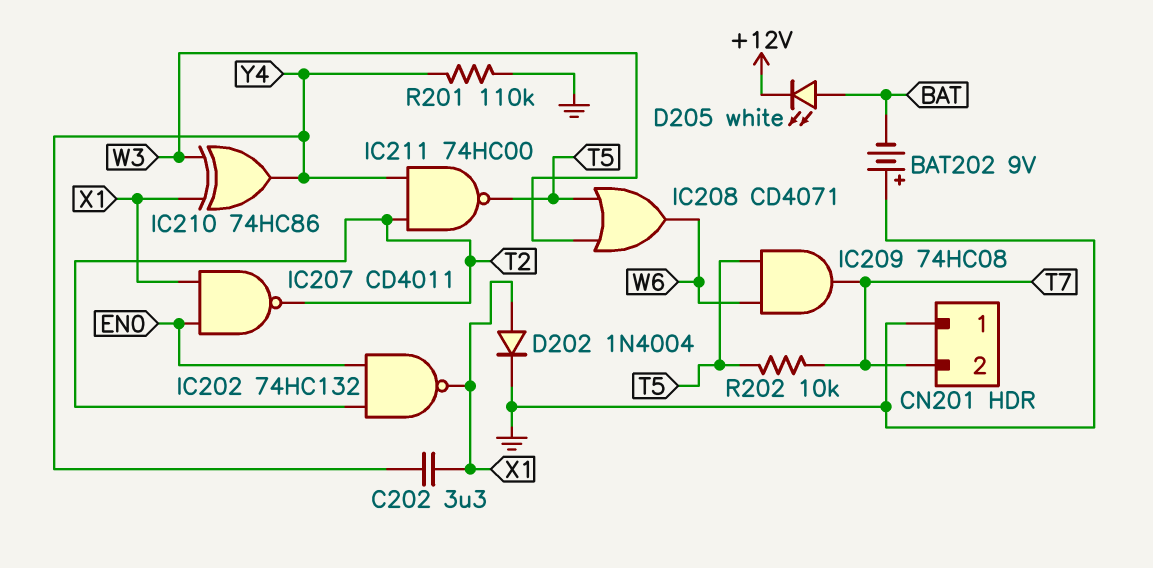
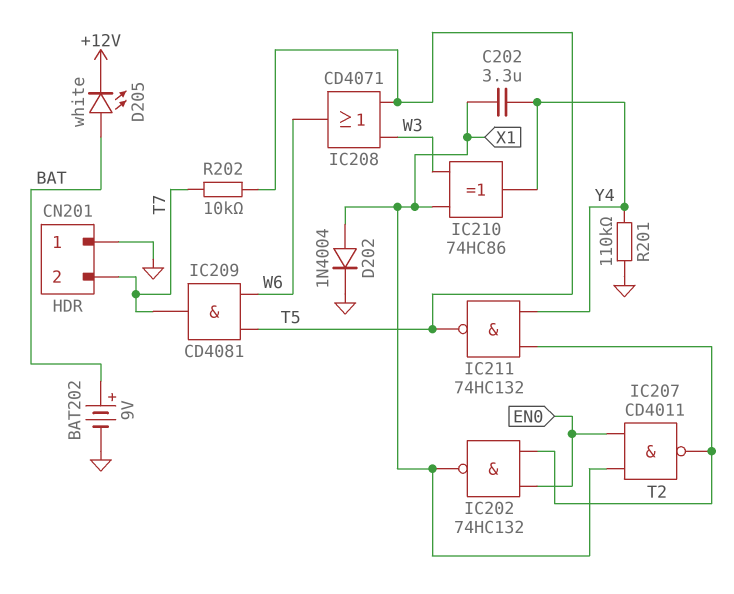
BAT202: 9V (plus GND, minus BAT) -> 9V (plus BAT, minus GND)
IC209: AND 74HC08 (in T5, in W6, out T7) -> AND CD4081 (in T5, in W6, out T7)
IC211: NAND 74HC00 (in T2, in Y4, out T5) -> NAND 74HC132 (in T2, in Y4, out T5)

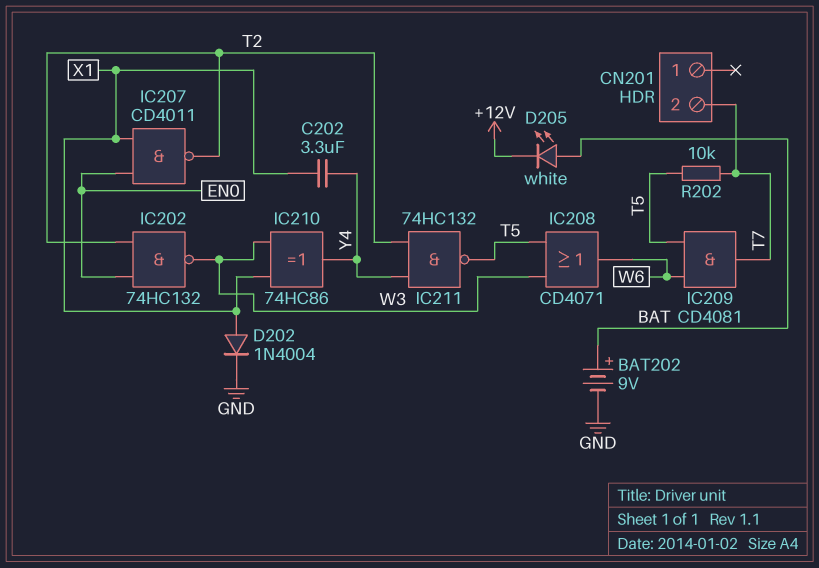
CN201 pin 1: GND -> none
IC202: NAND 74HC132 (in EN0, in T2, out X1) -> NAND 74HC132 (in EN0, in T2, out W3)
R201: 110k (GND, Y4) -> none

